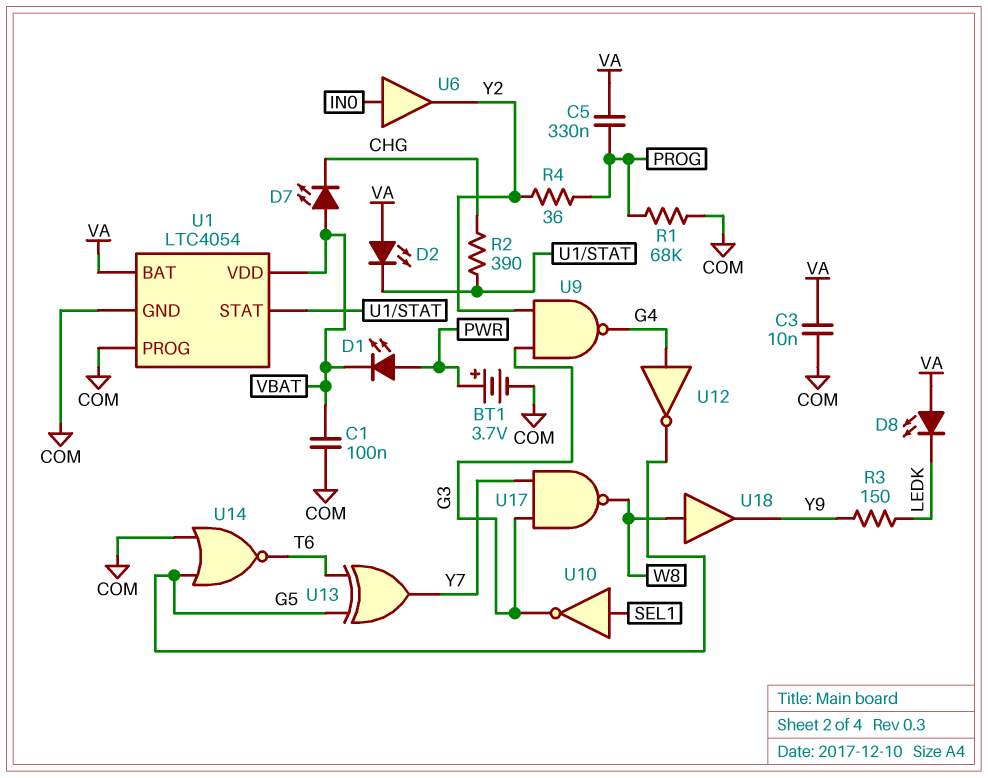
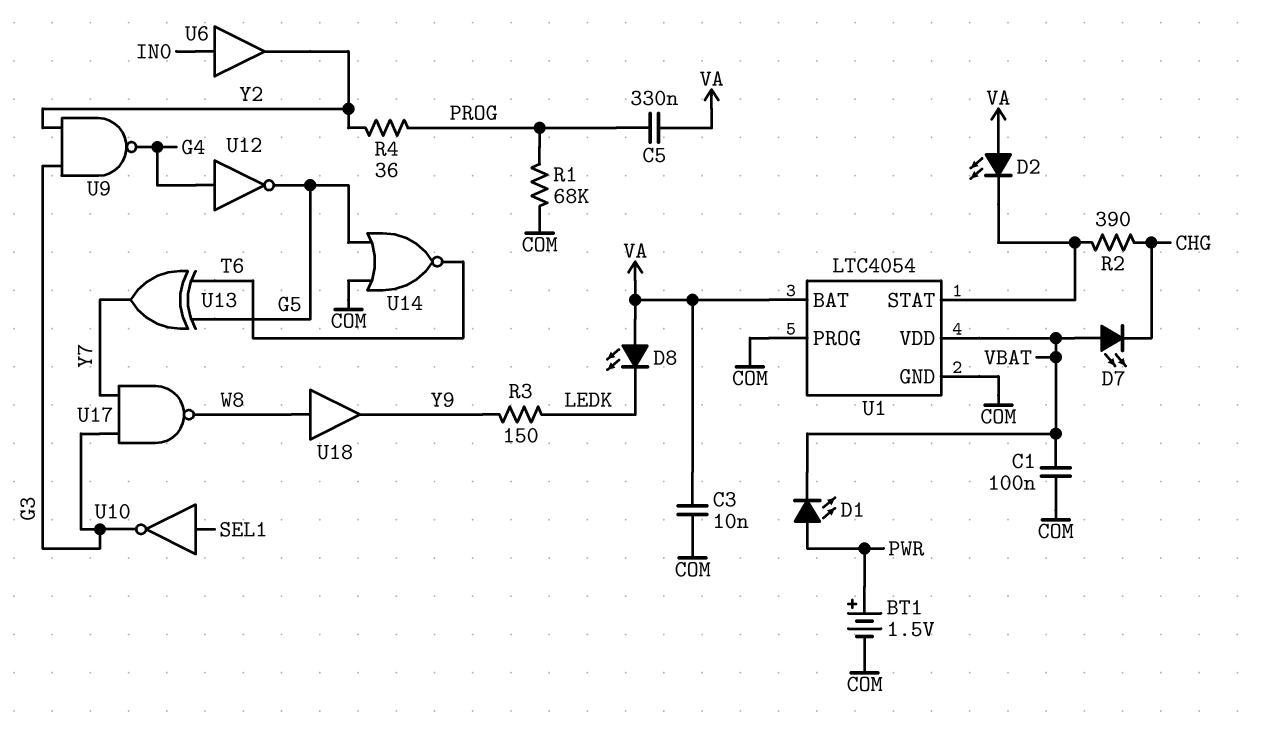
BT1: 3.7V (plus PWR, minus COM) -> 1.5V (plus PWR, minus COM)

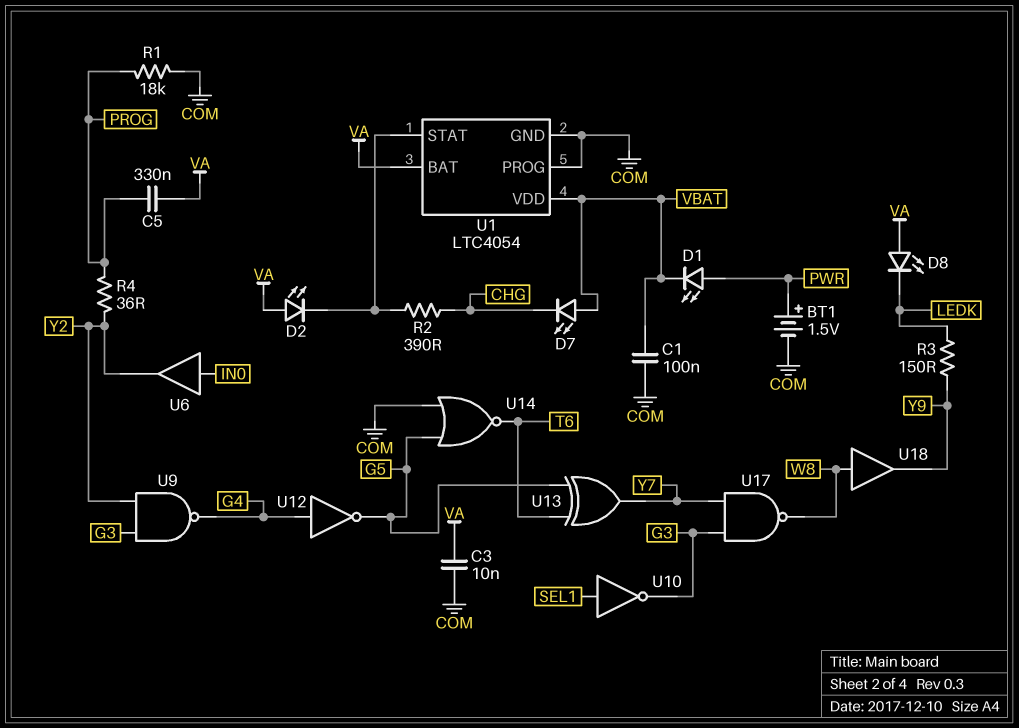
R1: 68k (COM, PROG) -> 18k (COM, PROG)

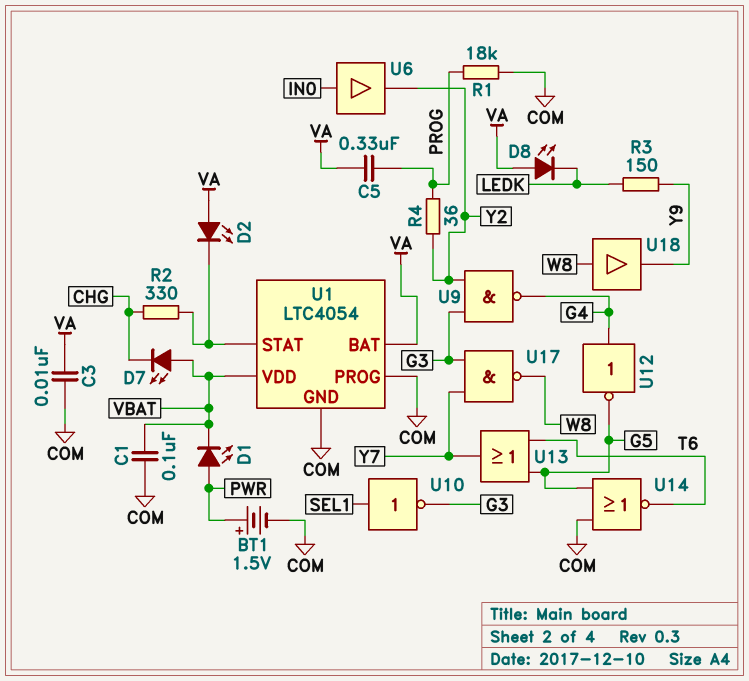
R2: 390 (CHG, U1/STAT) -> 330 (CHG, U1/STAT)
U13: XOR (in G5, in T6, out Y7) -> OR (in G5, in T6, out Y7)

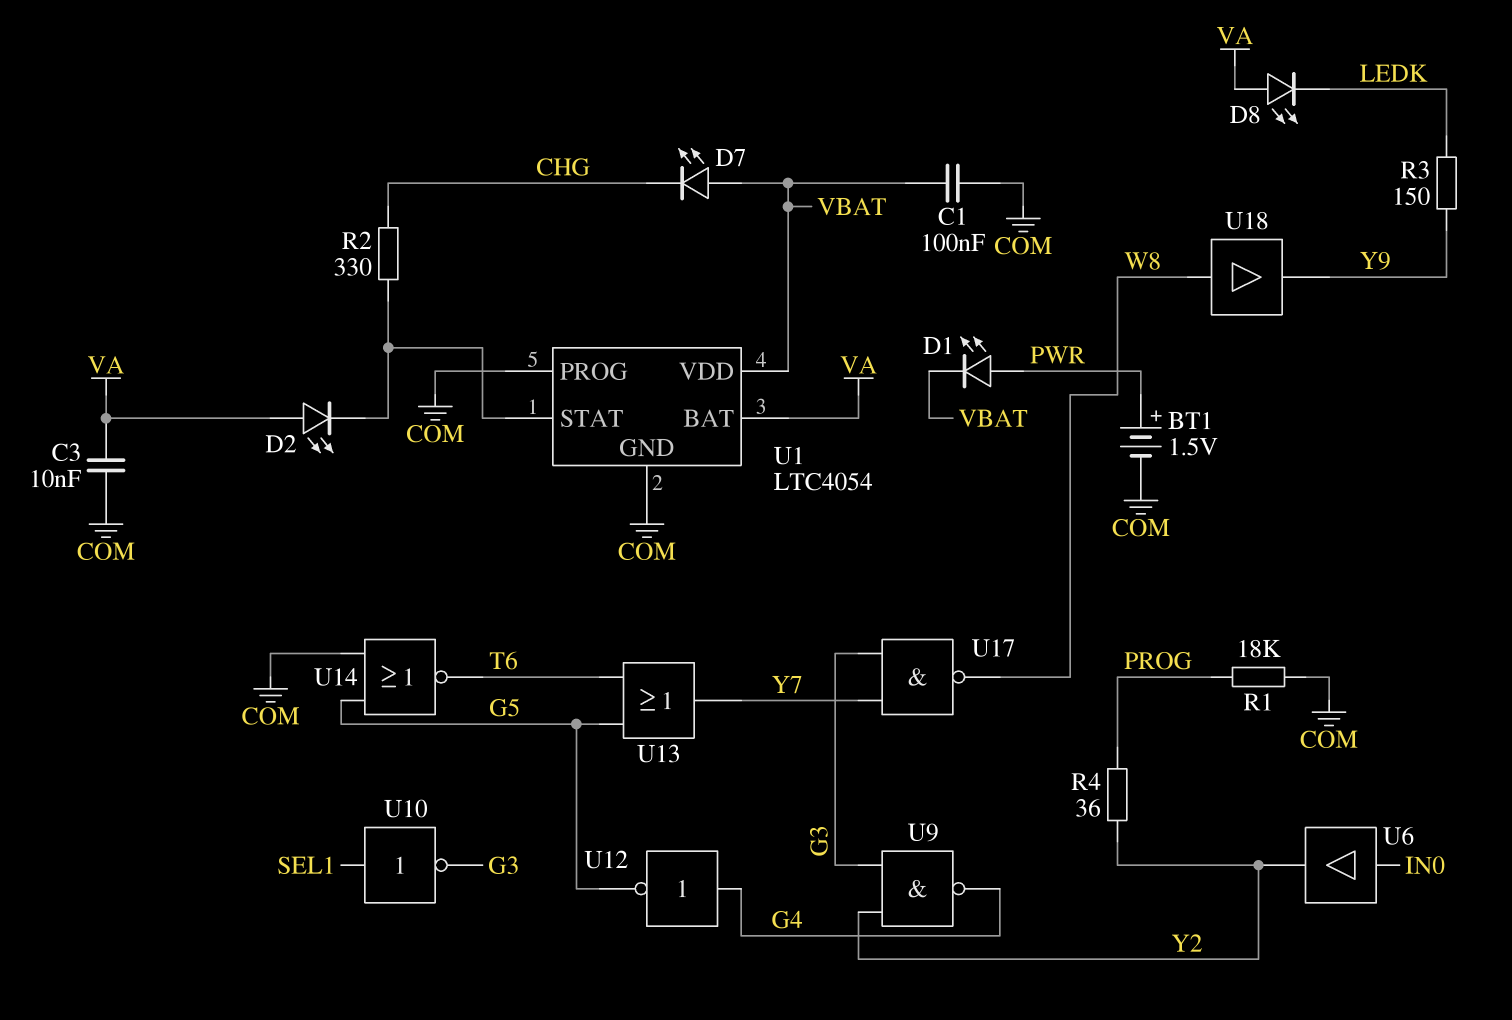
C5: 330nF (PROG, VA) -> none

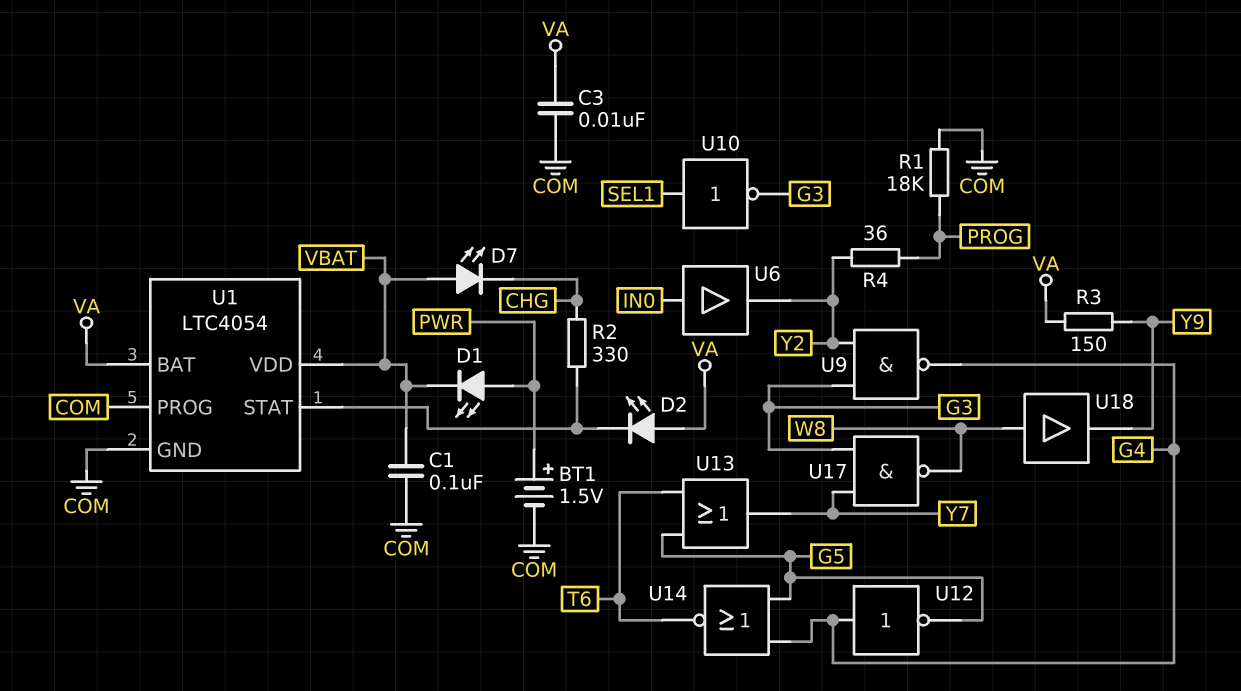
D8: LED (A VA, K LEDK) -> none
R3: 150 (LEDK, Y9) -> 150 (VA, Y9)
U14: NOR (in COM, in G5, out T6) -> NOR (in G4, in G5, out T6)

